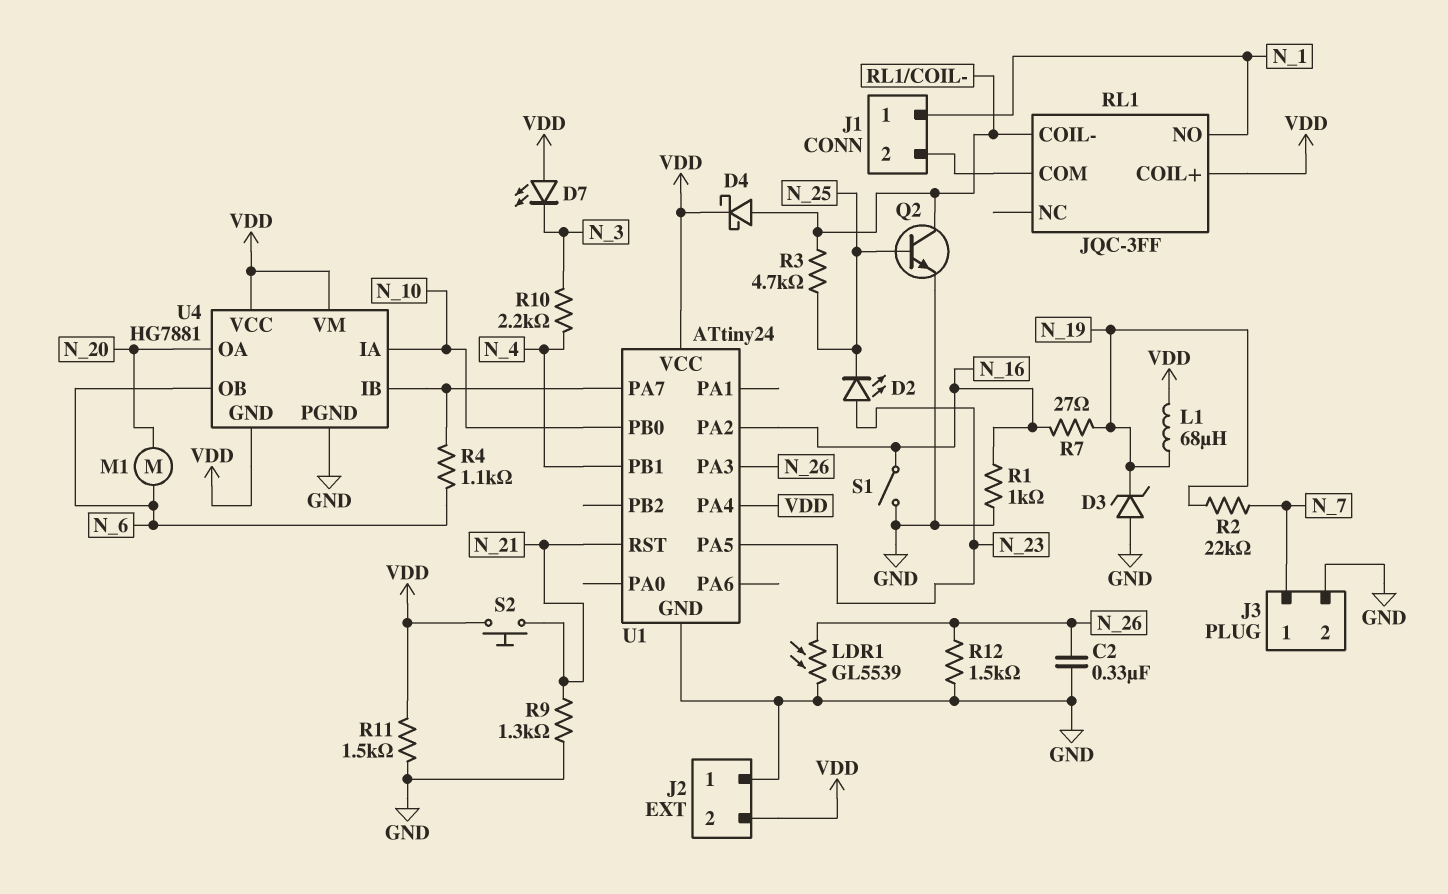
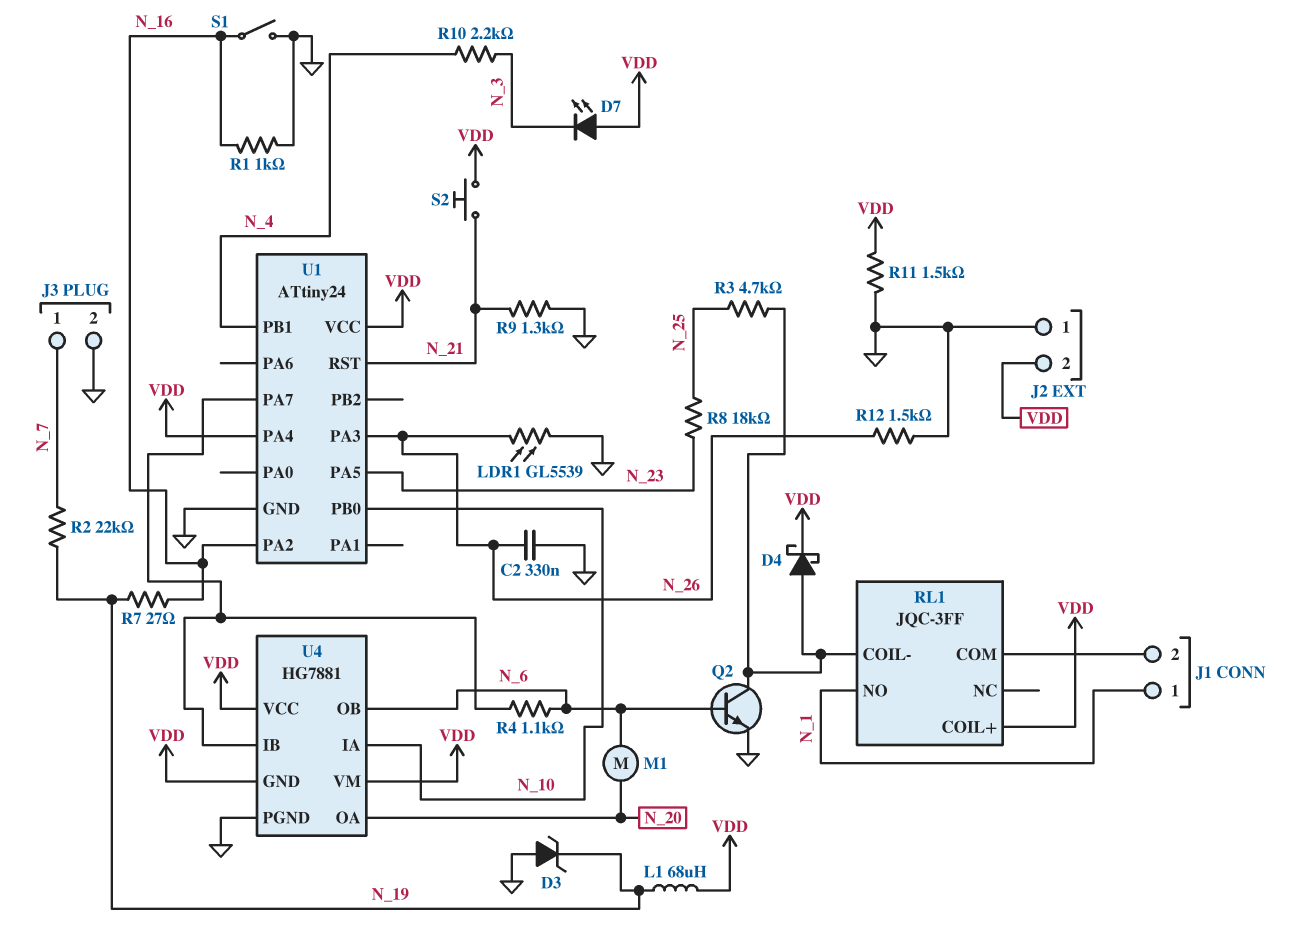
D2: LED (A N_23, K N_25) -> none
Q2: NPN (B N_25, C RL1/COIL-, E GND) -> NPN (B N_6, C RL1/COIL-, E GND)
R8: none -> 18k (N_23, N_25)

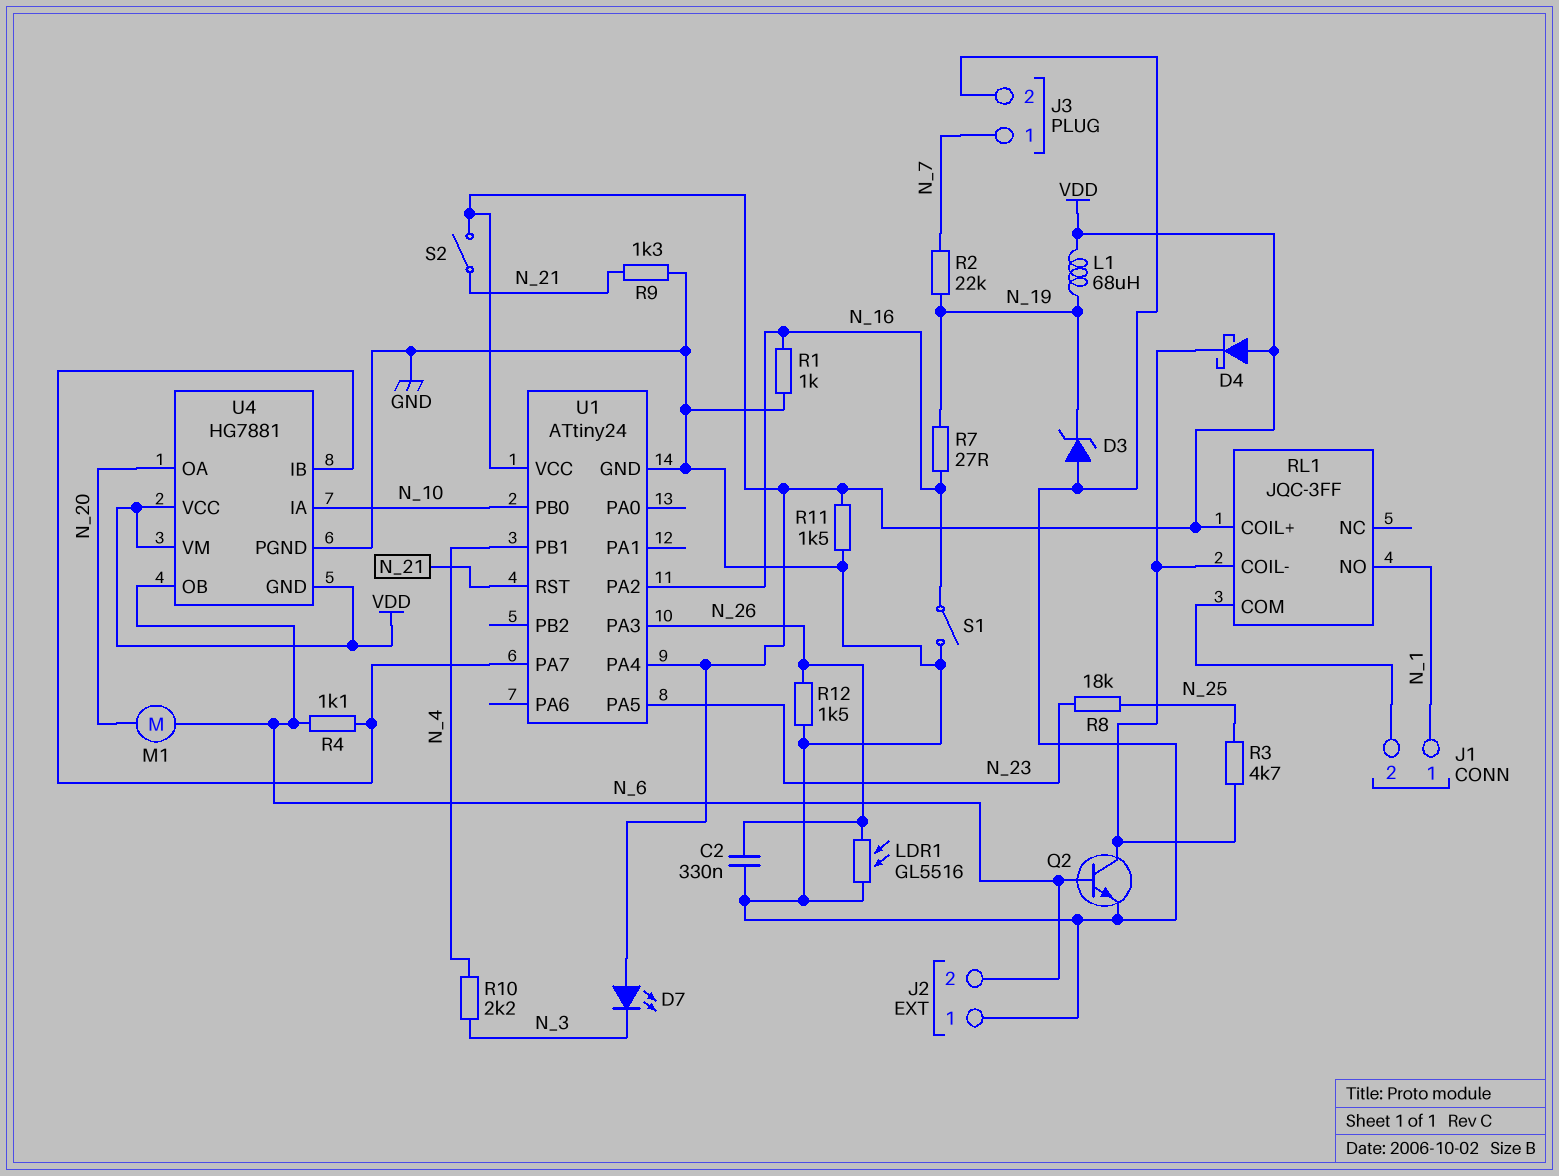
D4: schottky (A RL1/COIL-, K VDD) -> schottky (A VDD, K RL1/COIL-)
J2 pin 2: VDD -> N_6
LDR1: GL5539 (GND, N_26) -> GL5516 (GND, N_26)
S2: button (N_21, VDD) -> switch (N_21, VDD)

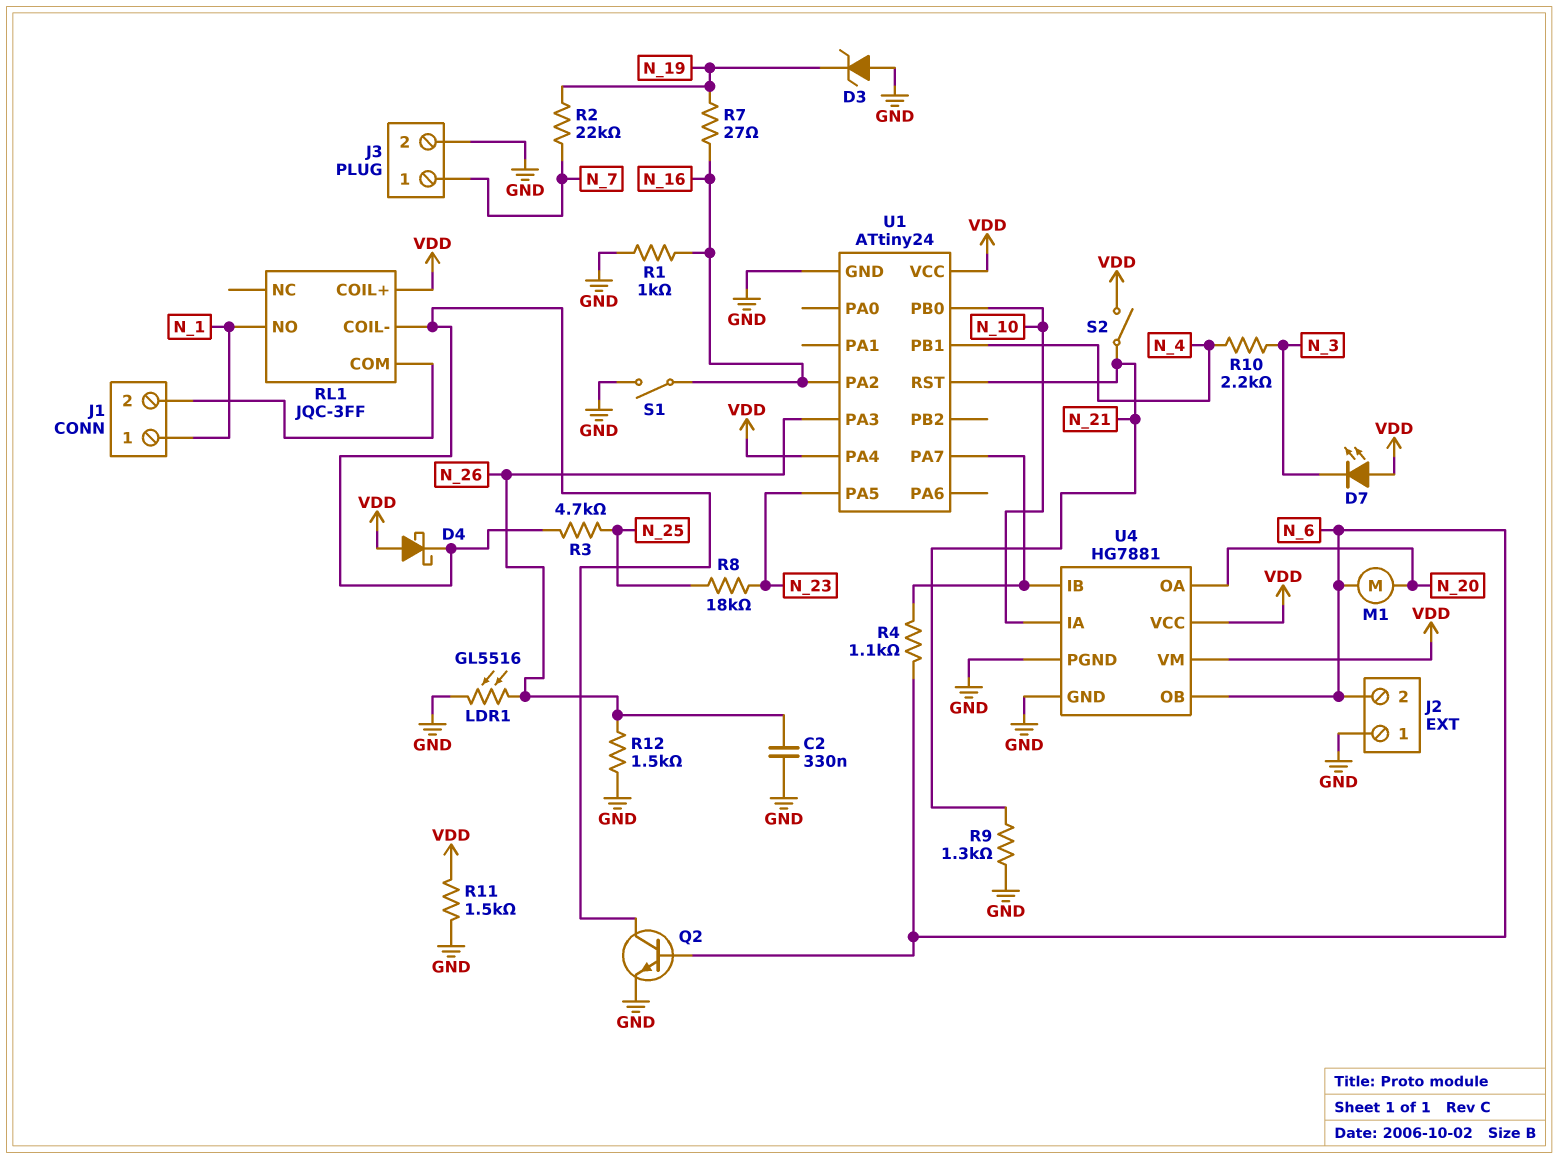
L1: 68uH (N_19, VDD) -> none
U4 pin GND: VDD -> GND

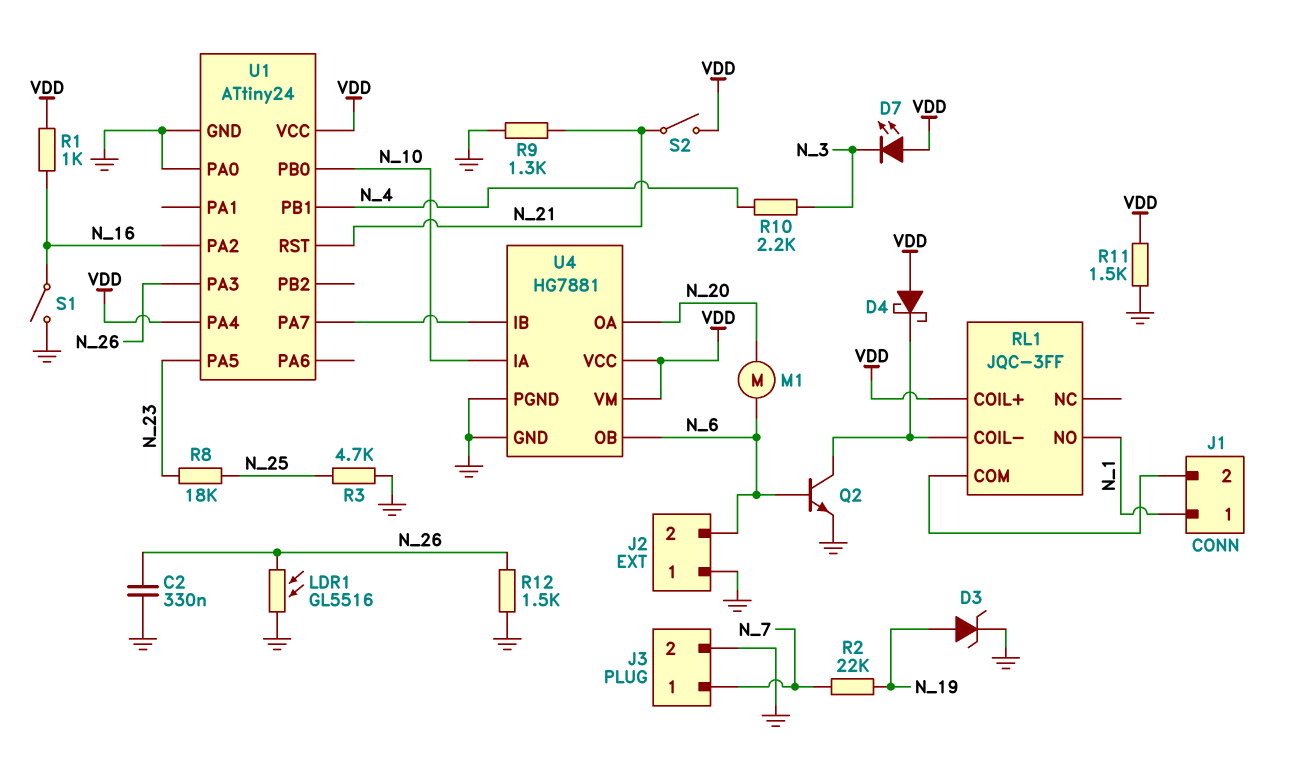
D3: zener (A GND, K N_19) -> zener (A N_19, K GND)
R1: 1k (GND, N_16) -> 1k (N_16, VDD)
R3: 4.7k (N_25, RL1/COIL-) -> 4.7k (GND, N_25)
R4: 1.1k (N_6, U1/PA7) -> none
R7: 27 (N_16, N_19) -> none
U1 pin PA0: none -> GND

